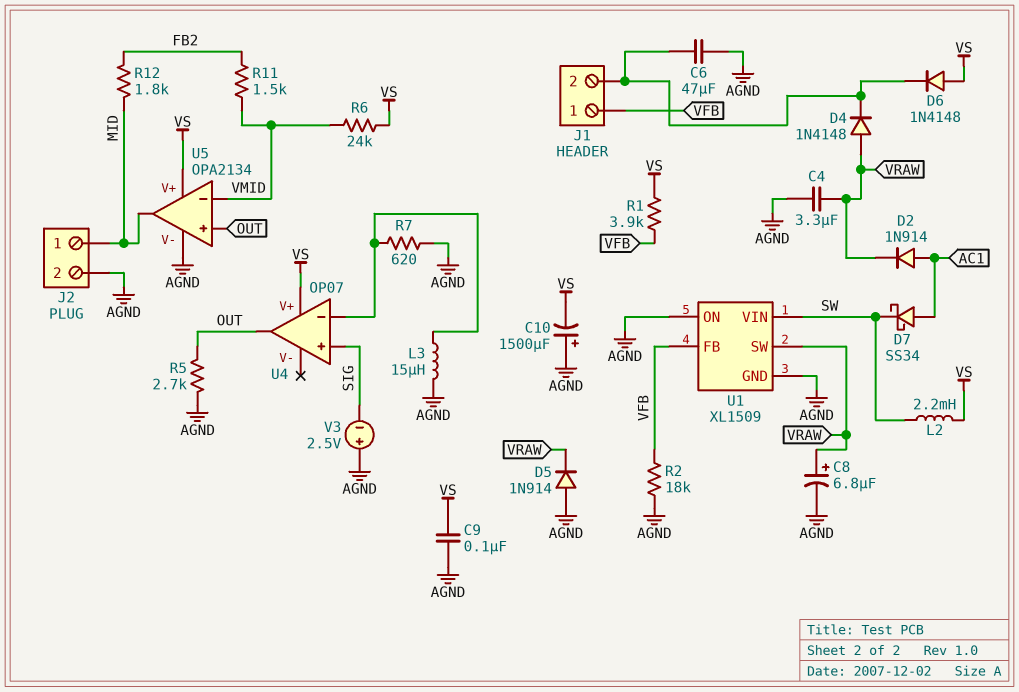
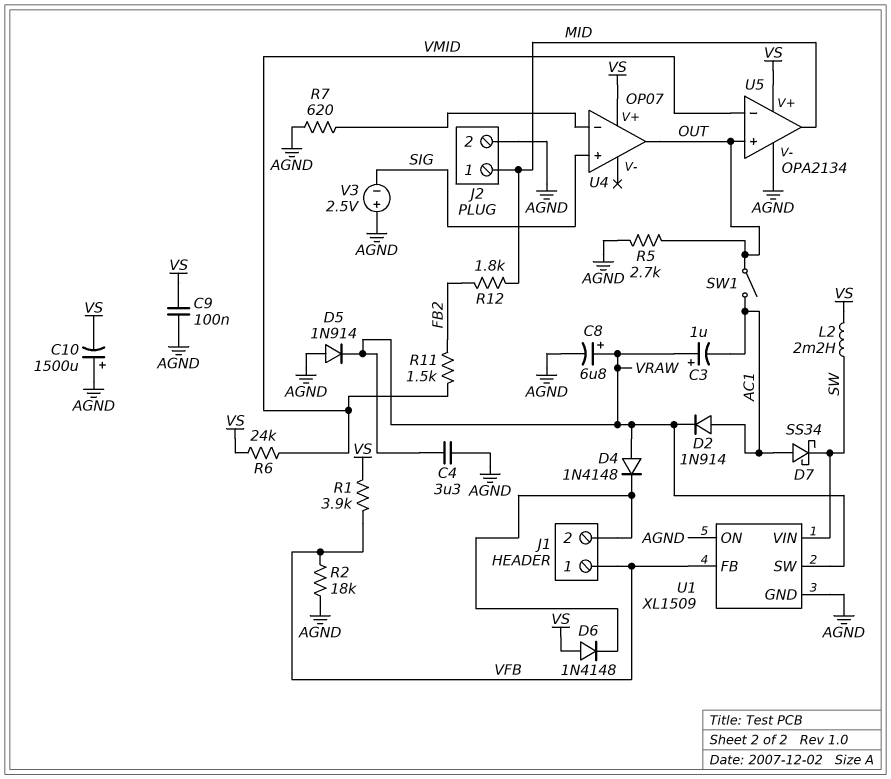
C3: none -> 1uF (plus VRAW, minus AC1)
C6: 47uF (AGND, J1/2) -> none
L3: 15uH (AGND, U4/in-) -> none
SW1: none -> switch (AC1, OUT)

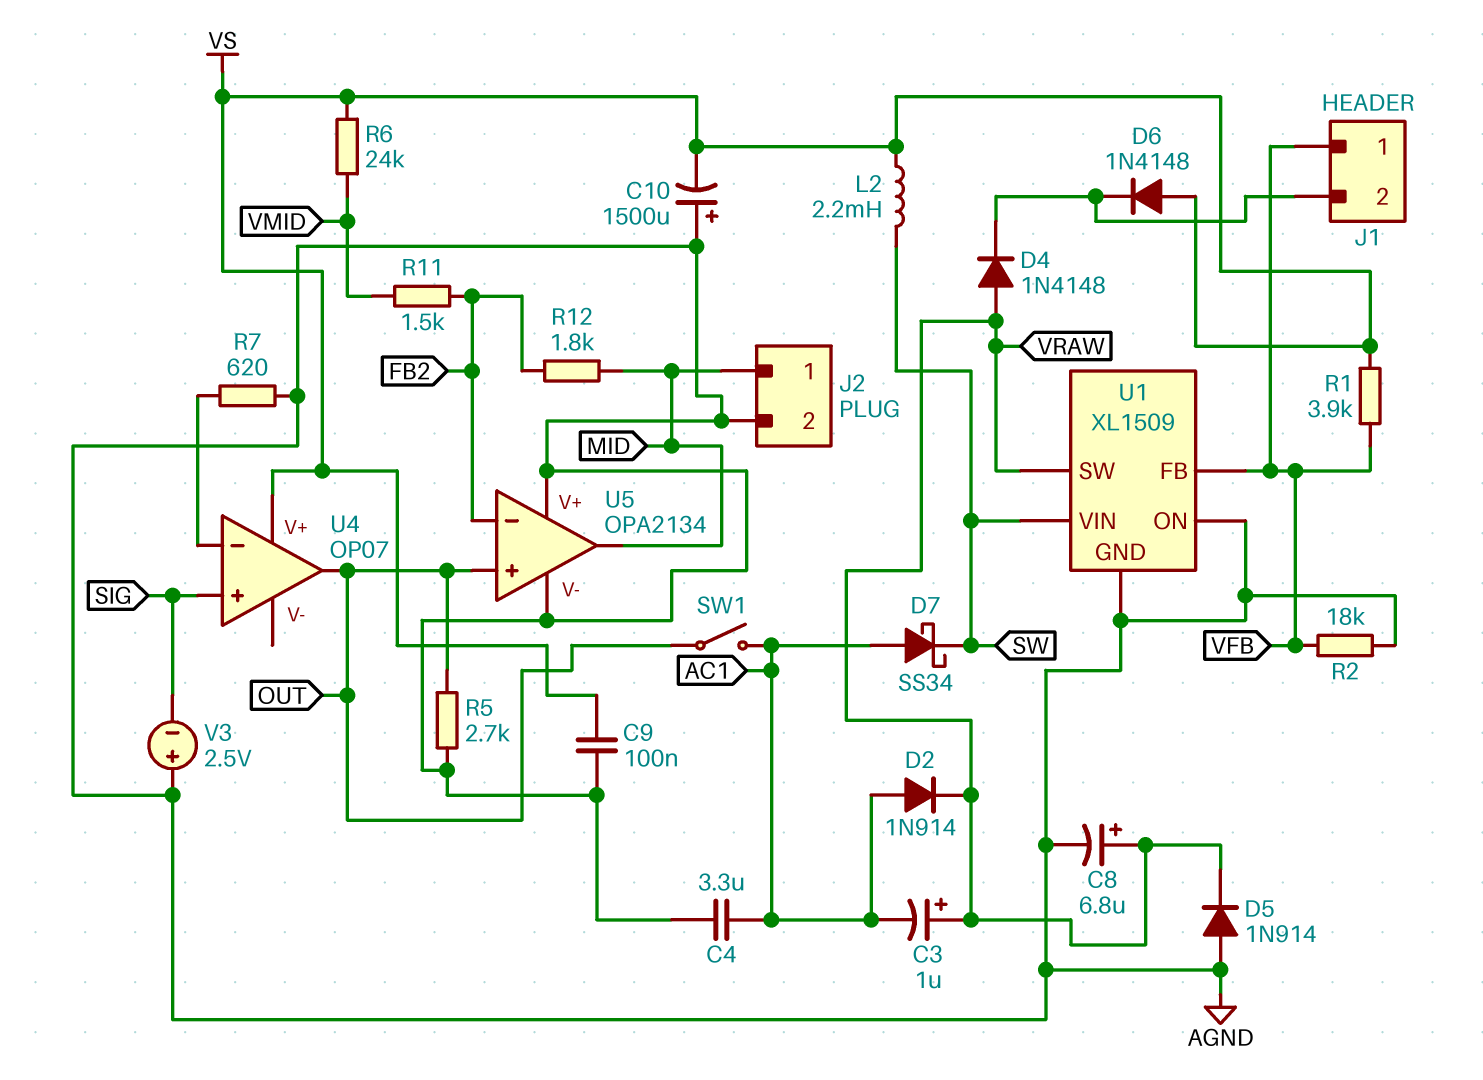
C4: 3.3uF (AGND, VRAW) -> 3.3uF (AC1, AGND)
U5 pin V+: VS -> AGND
U5 pin in-: VMID -> FB2

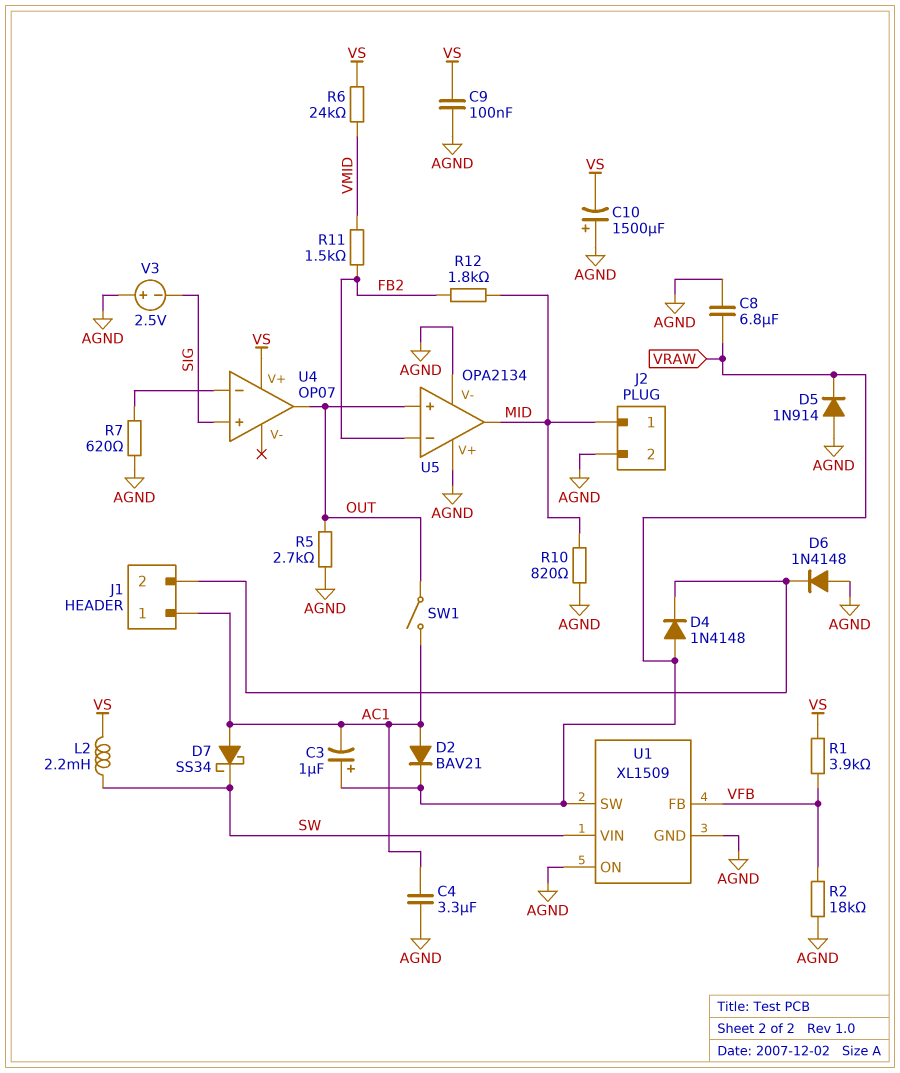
C8: 6.8uF (plus VRAW, minus AGND) -> 6.8uF (AGND, VRAW)
D2: diode 1N914 (A AC1, K VRAW) -> diode BAV21 (A AC1, K VRAW)
D6: diode 1N4148 (A VS, K J1/2) -> diode 1N4148 (A AGND, K J1/2)
J1 pin 1: VFB -> AC1
R10: none -> 820 (AGND, MID)

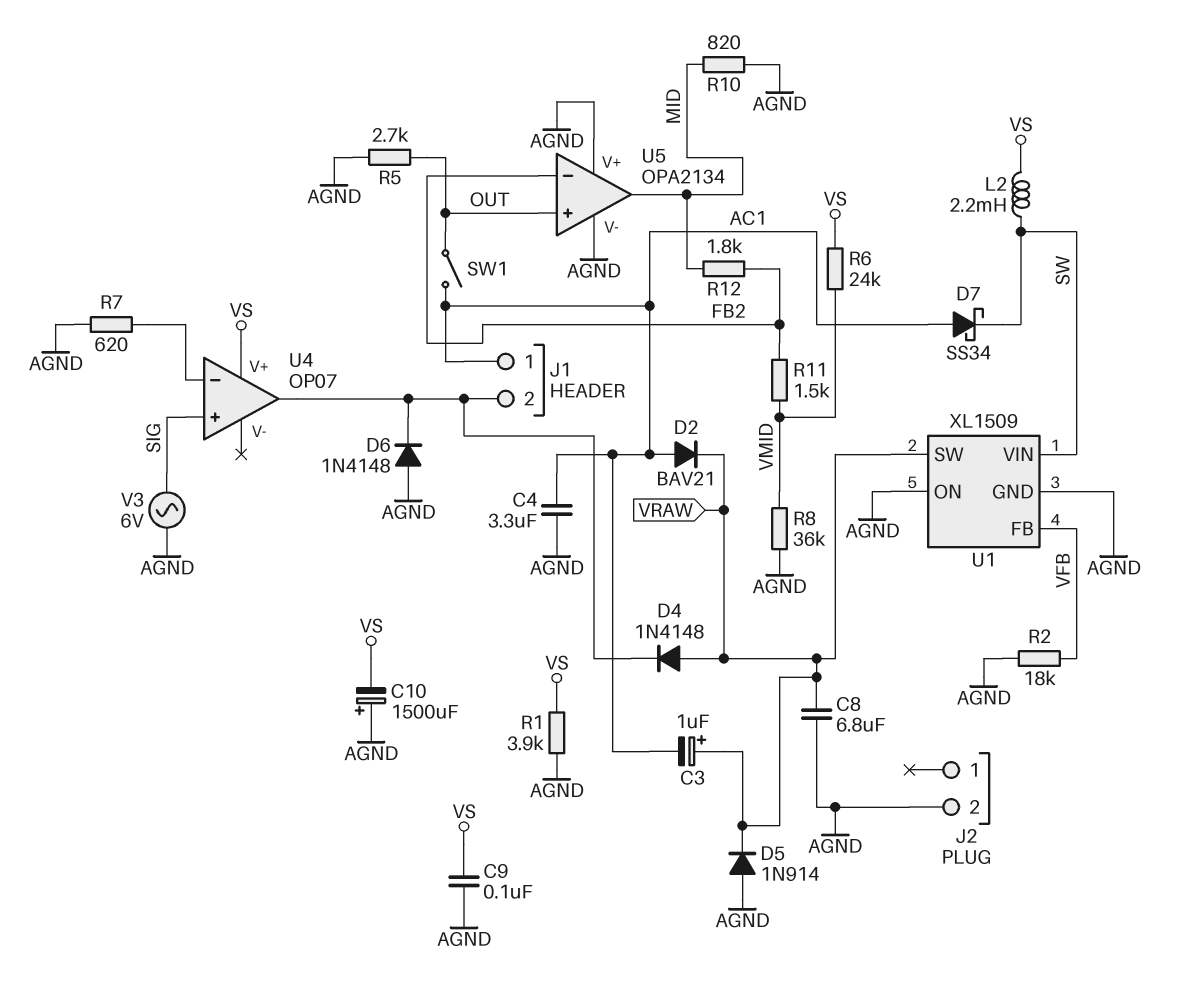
J2 pin 1: MID -> none
R1: 3.9k (VFB, VS) -> 3.9k (AGND, VS)
R8: none -> 36k (AGND, VMID)
U4 pin out: OUT -> J1/2
V3: 2.5V (plus AGND, minus SIG) -> AC 6V (AGND, SIG)

